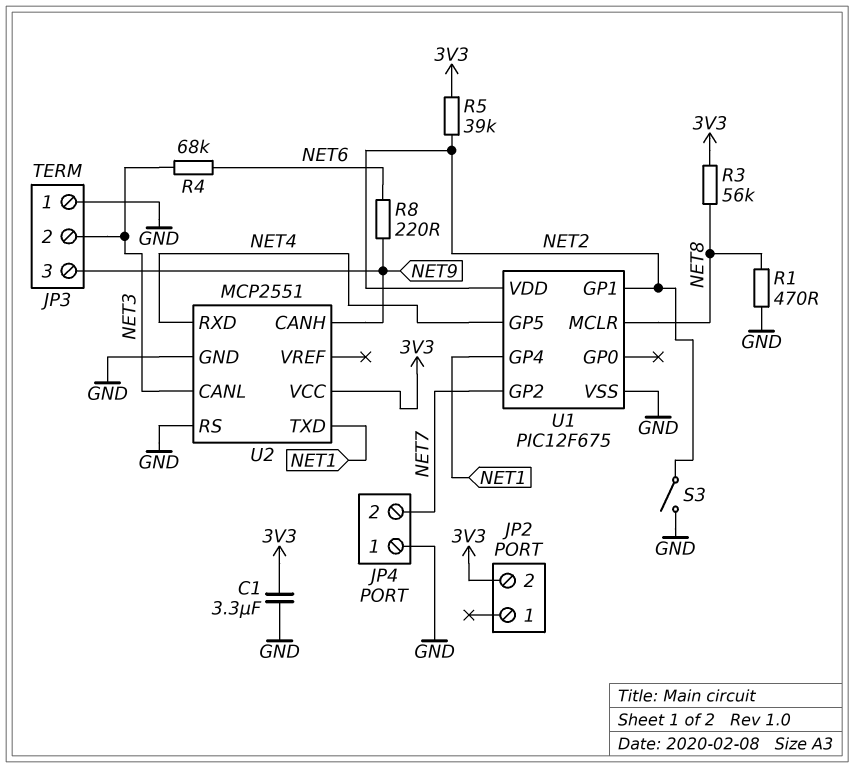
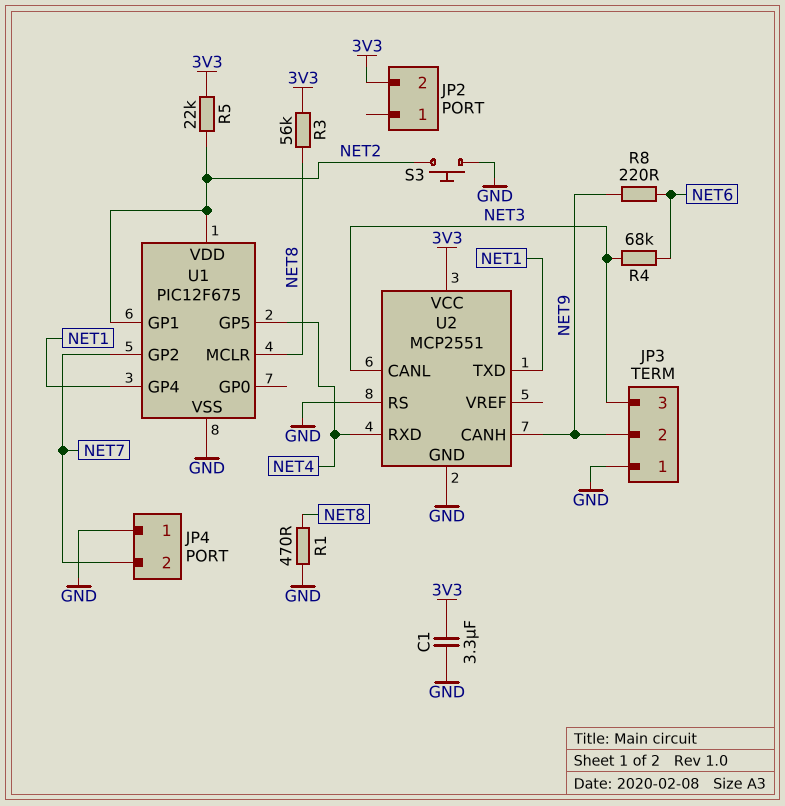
JP3 pin 2: NET3 -> NET9
JP3 pin 3: NET9 -> NET3
R5: 39k (3V3, NET2) -> 22k (3V3, NET2)
S3: switch (GND, NET2) -> button (GND, NET2)

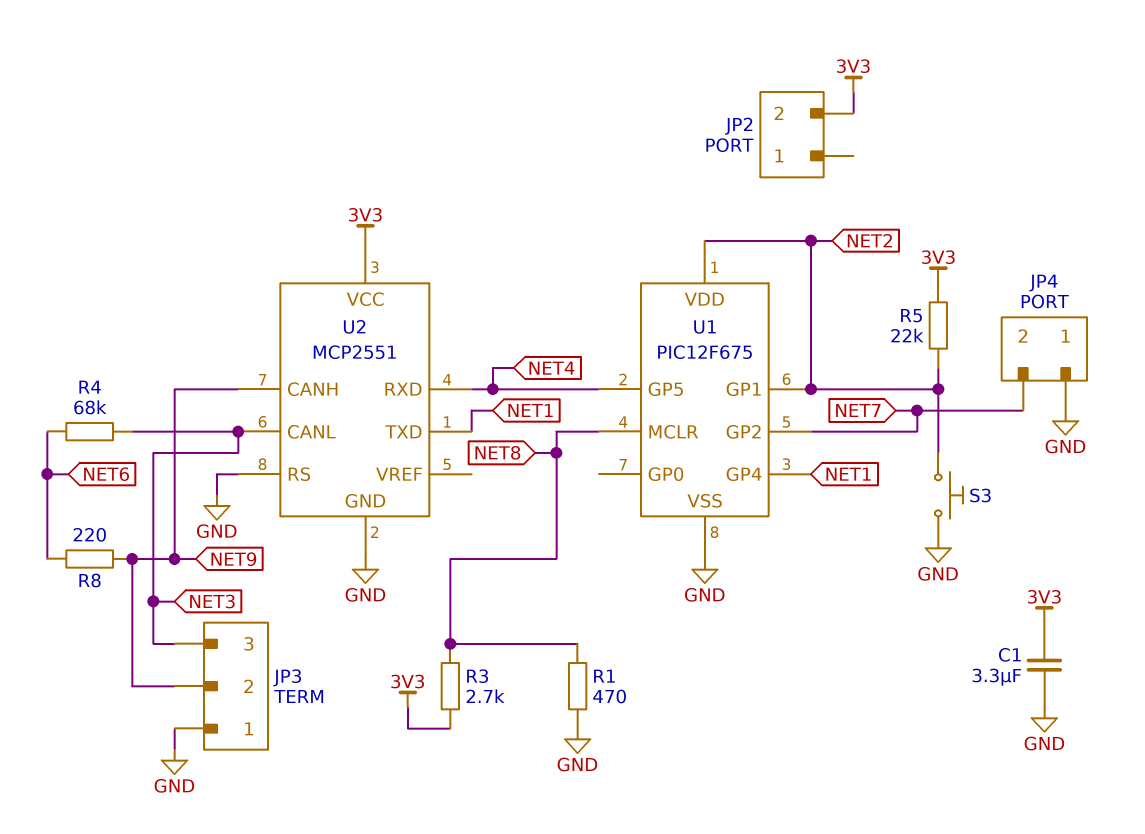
R3: 56k (3V3, NET8) -> 2.7k (3V3, NET8)

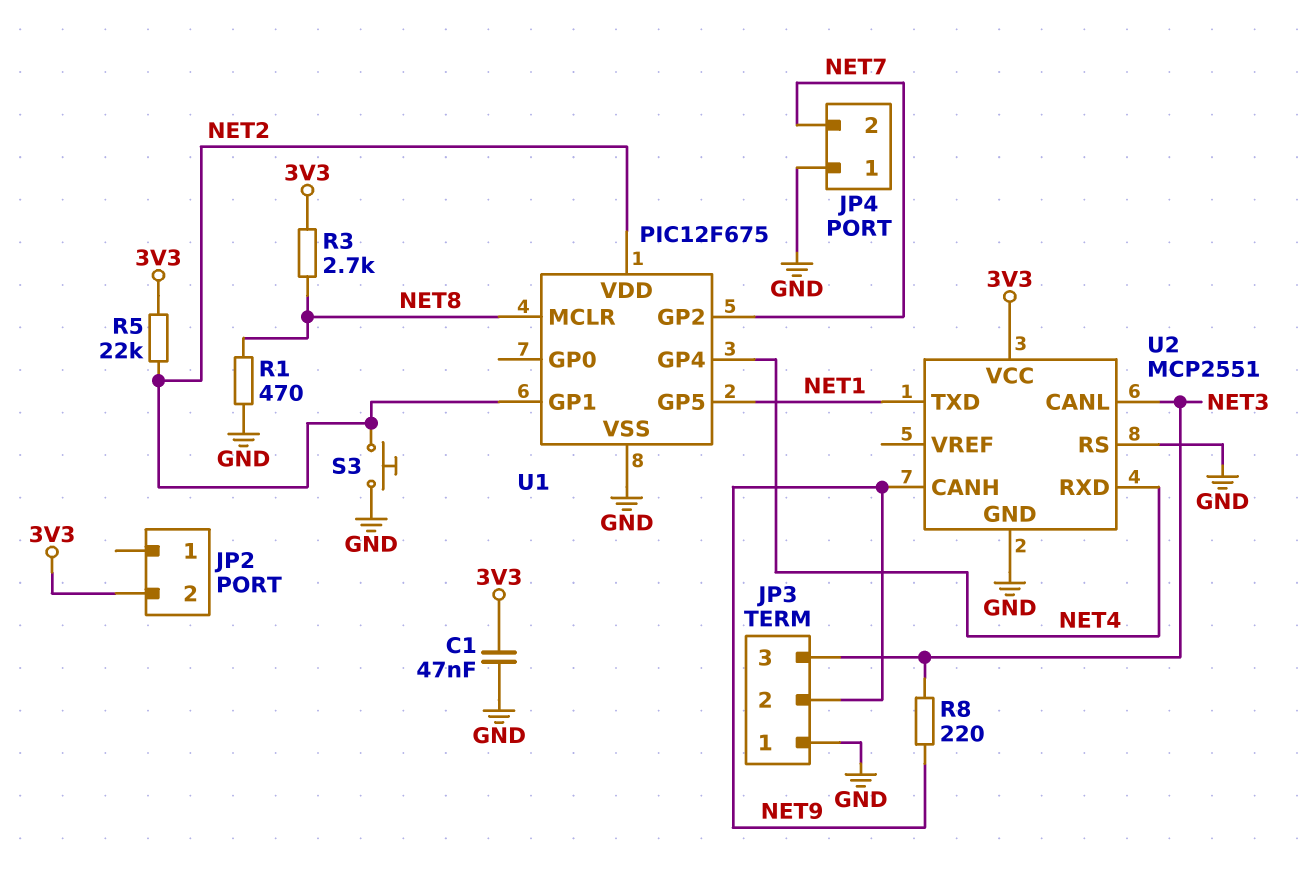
C1: 3.3uF (3V3, GND) -> 47nF (3V3, GND)
R4: 68k (NET3, NET6) -> none
R8: 220 (NET6, NET9) -> 220 (NET3, NET9)
U1 pin GP4: NET1 -> NET4
U1 pin GP5: NET4 -> NET1

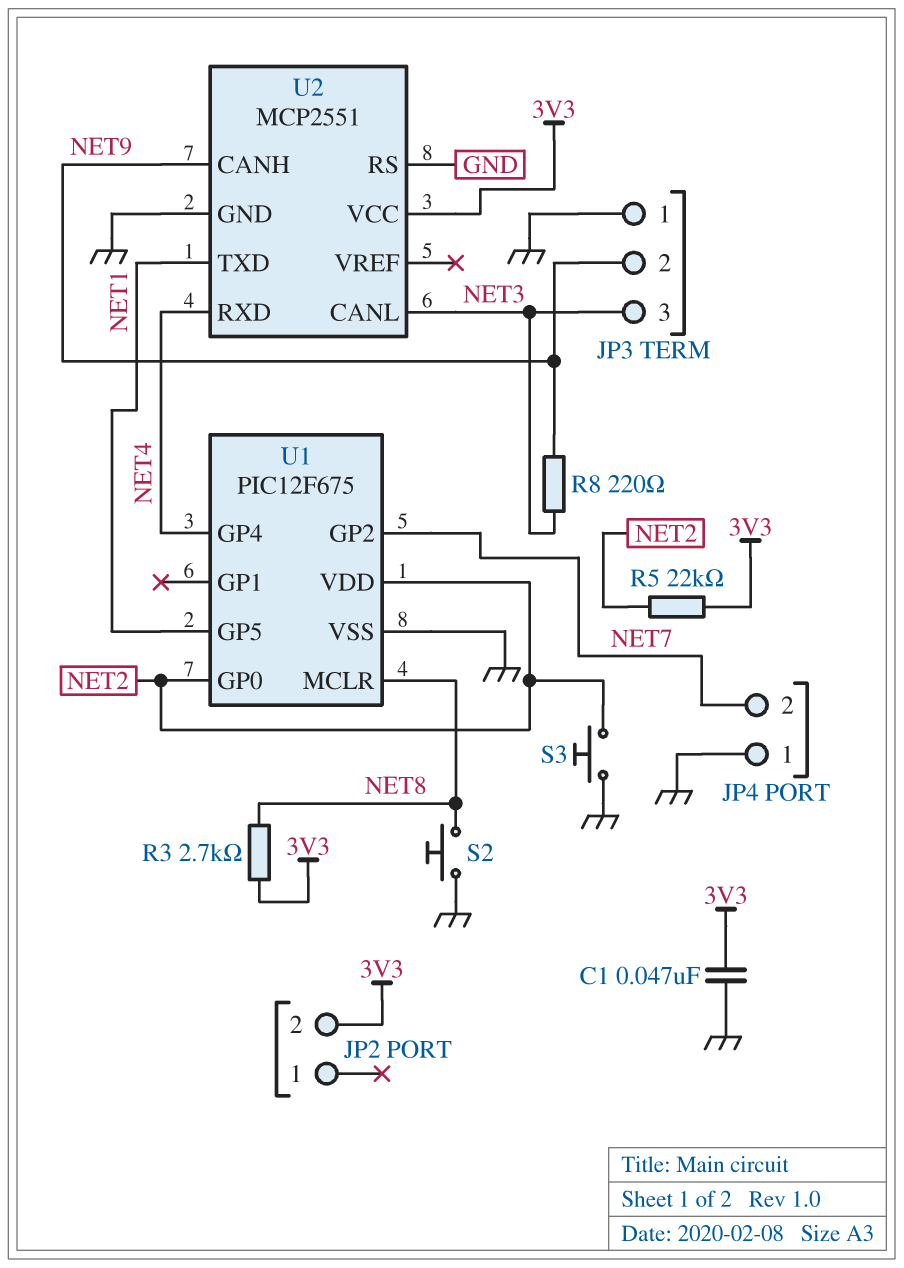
R1: 470 (GND, NET8) -> none
S2: none -> button (GND, NET8)
U1 pin GP0: none -> NET2
U1 pin GP1: NET2 -> none

